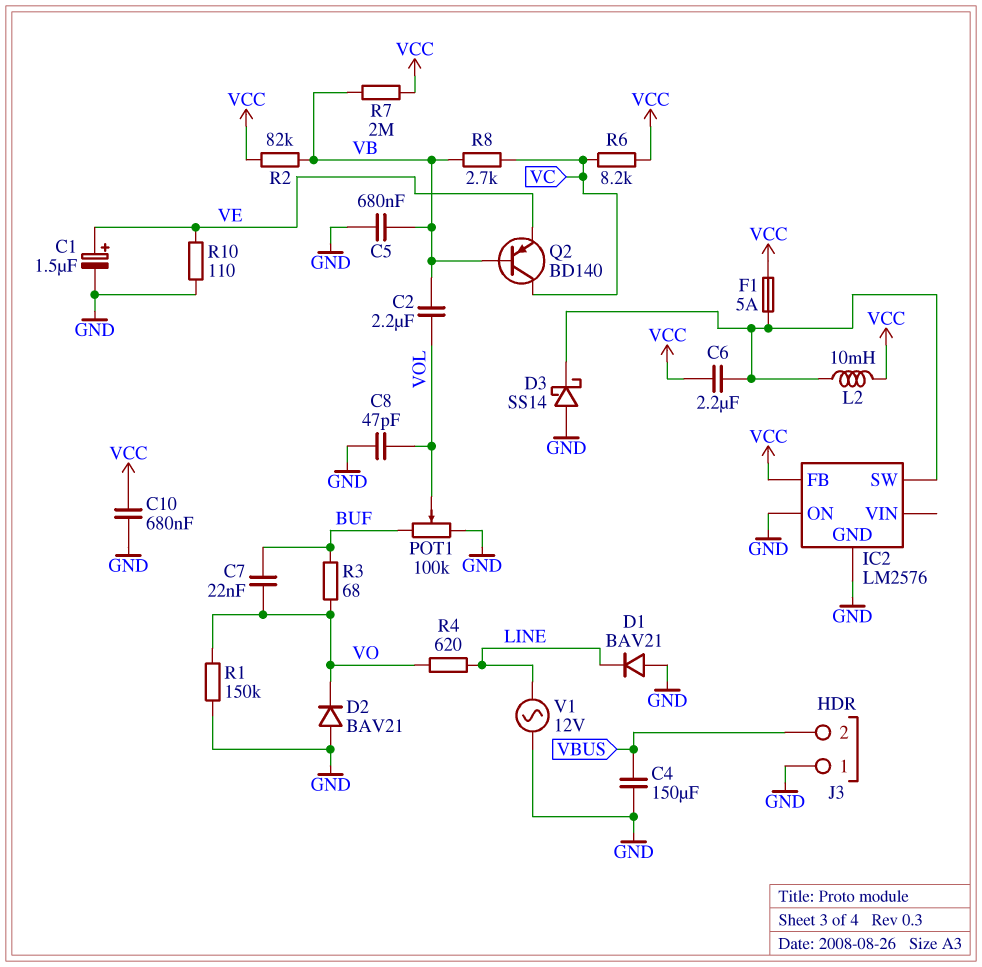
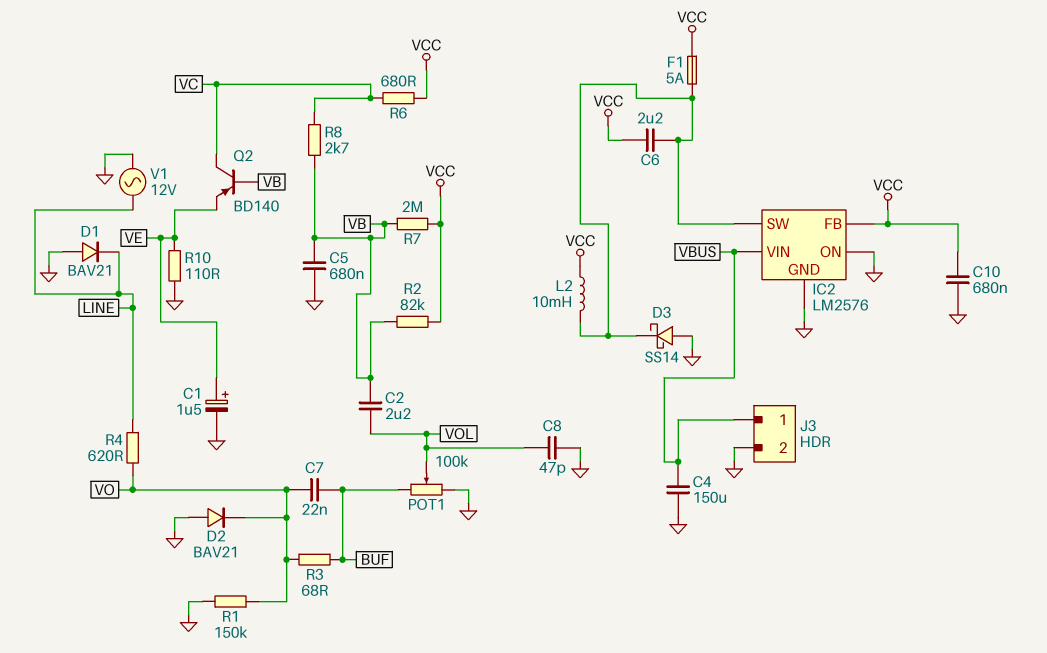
IC2 pin VIN: none -> VBUS
J3 pin 1: GND -> VBUS
J3 pin 2: VBUS -> GND
R6: 8.2k (VC, VCC) -> 680 (VC, VCC)

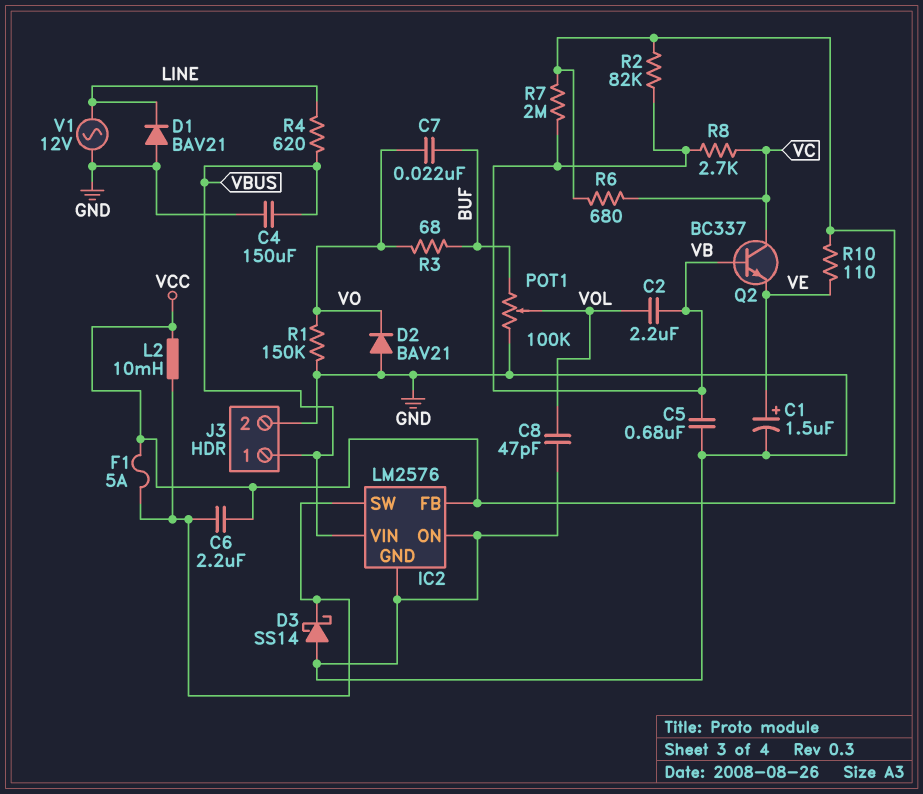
C10: 680nF (GND, VCC) -> none
Q2: PNP BD140 (B VB, C VC, E VE) -> NPN BC337 (B VB, C VC, E VE)
R4: 620 (LINE, VO) -> 620 (LINE, VBUS)
R10: 110 (GND, VE) -> 110 (VCC, VE)

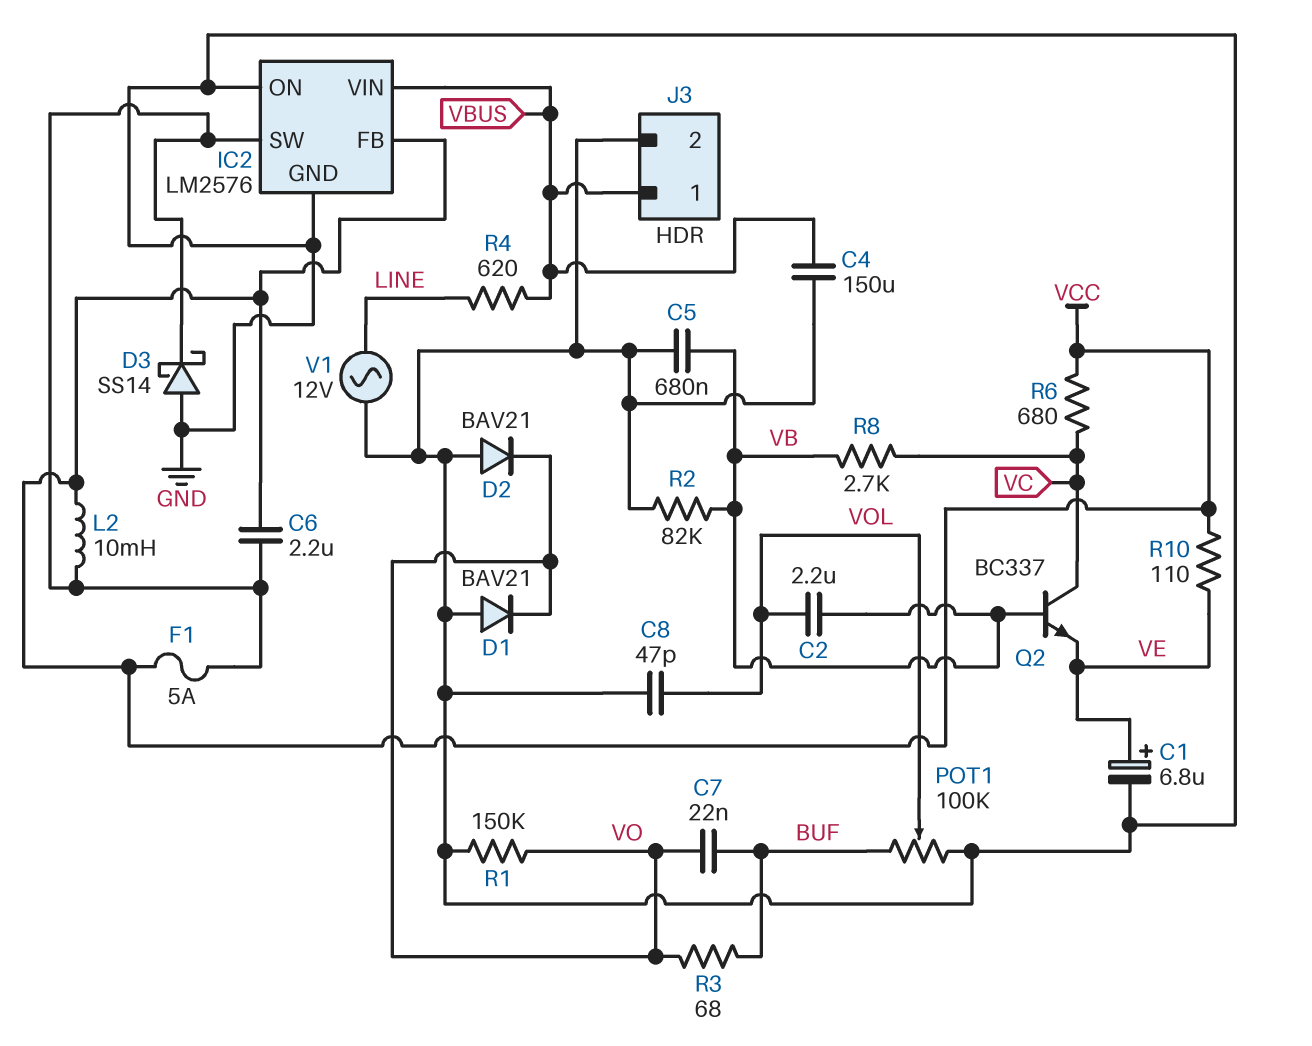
C1: 1.5uF (plus VE, minus GND) -> 6.8uF (plus VE, minus GND)
D1: diode BAV21 (A GND, K LINE) -> diode BAV21 (A GND, K VO)
R2: 82k (VB, VCC) -> 82k (GND, VB)
R7: 2M (VB, VCC) -> none

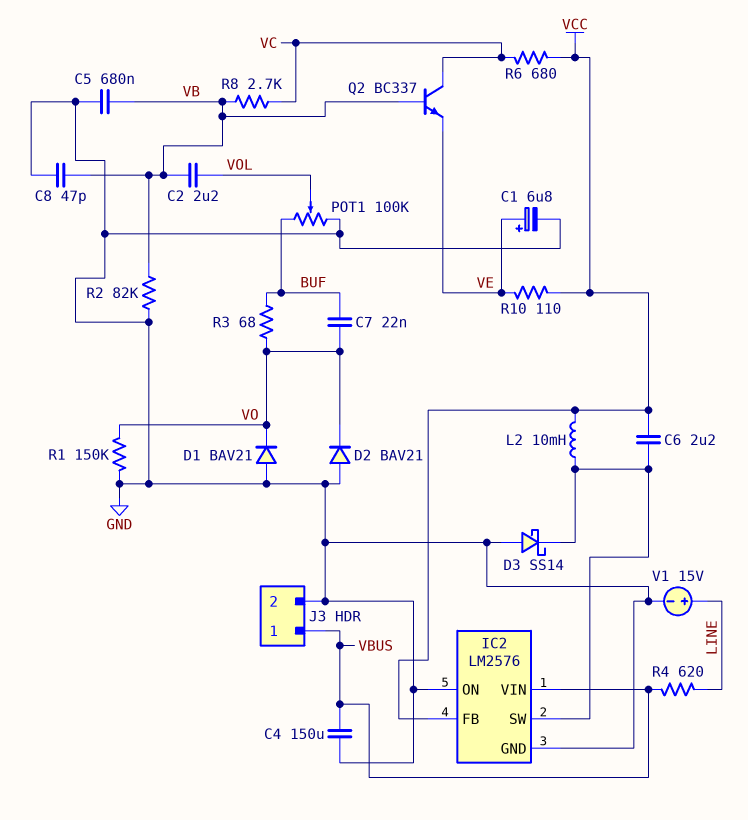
C8: 47pF (GND, VOL) -> 47pF (GND, VB)
F1: 5A (IC2/SW, VCC) -> none
V1: AC 12V (GND, LINE) -> 15V (plus LINE, minus GND)

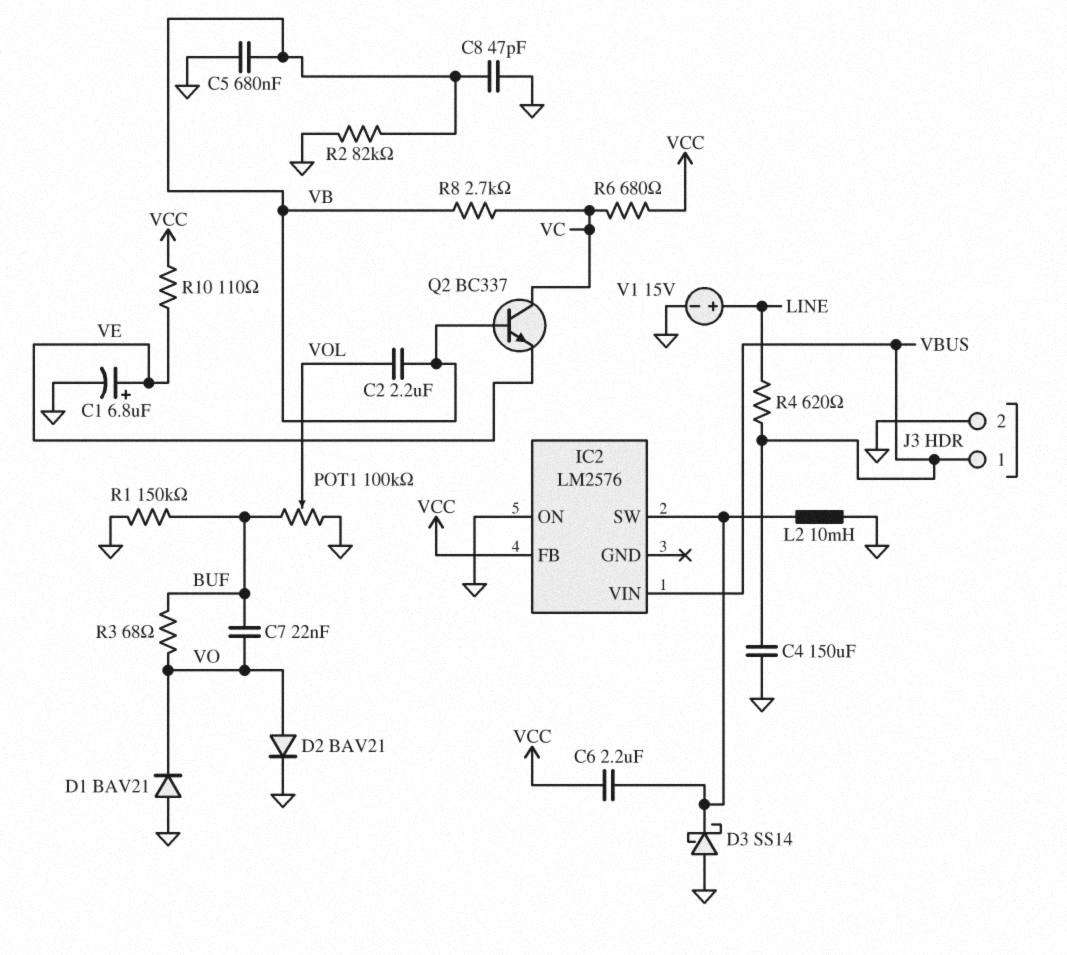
D2: diode BAV21 (A GND, K VO) -> diode BAV21 (A VO, K GND)
IC2 pin GND: GND -> none
L2: 10mH (IC2/SW, VCC) -> 10mH (GND, IC2/SW)
R1: 150k (GND, VO) -> 150k (BUF, GND)

